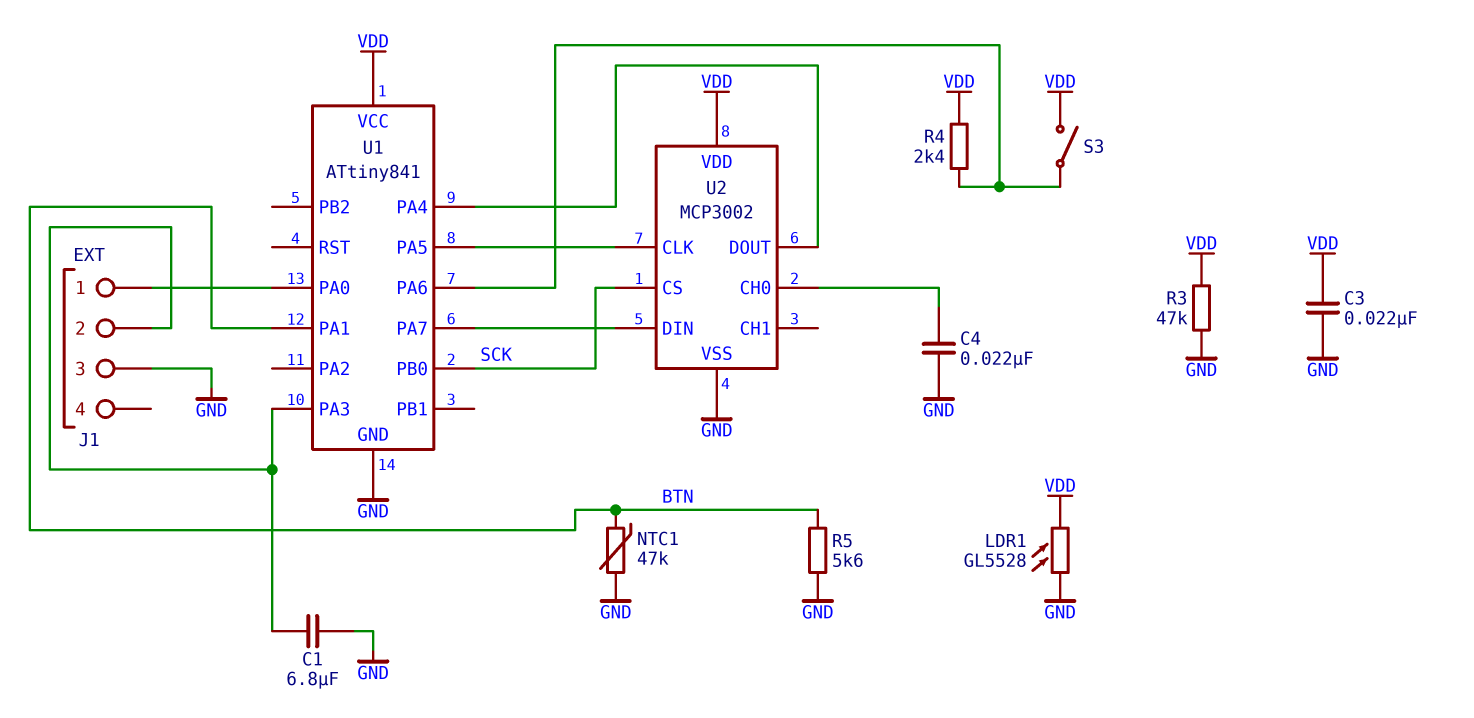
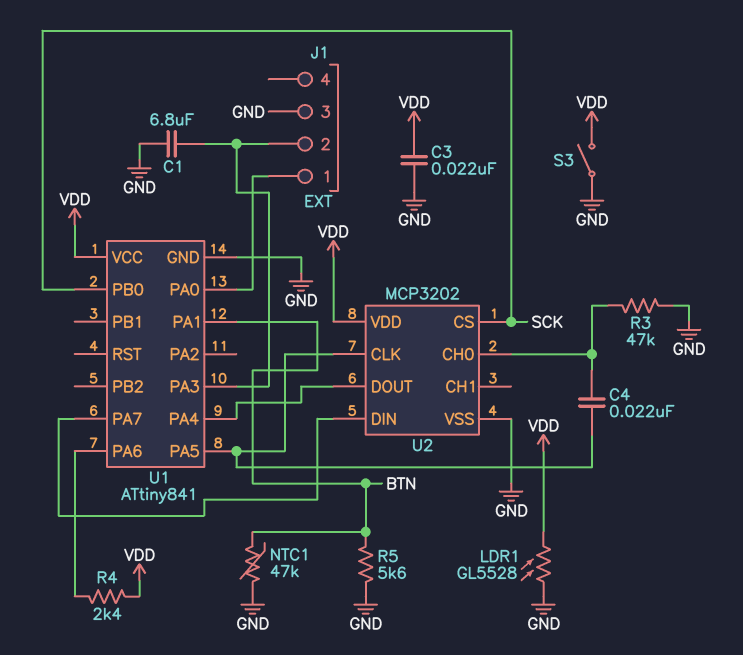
C4: 22nF (GND, U2/CH0) -> 22nF (U1/PA5, U2/CH0)
R3: 47k (GND, VDD) -> 47k (GND, U2/CH0)
S3: switch (U1/PA6, VDD) -> switch (GND, VDD)
U2: MCP3002 -> MCP3202

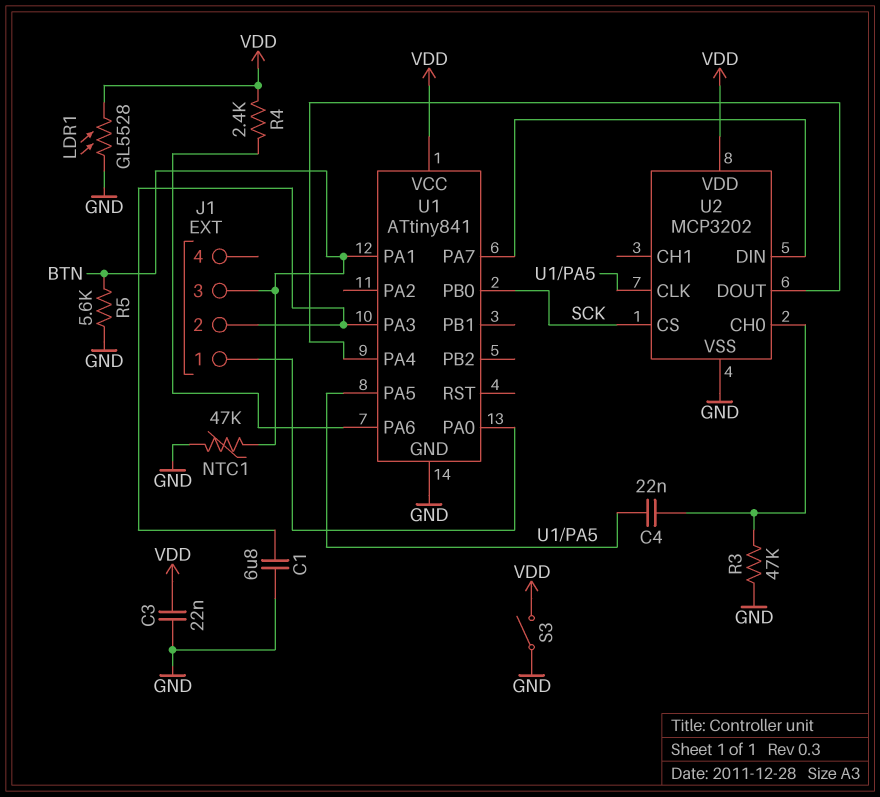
J1 pin 3: GND -> BTN

